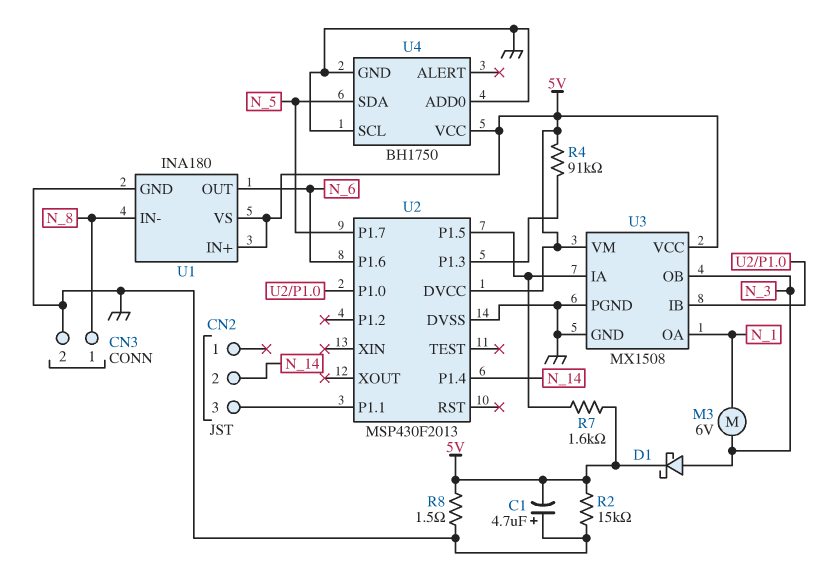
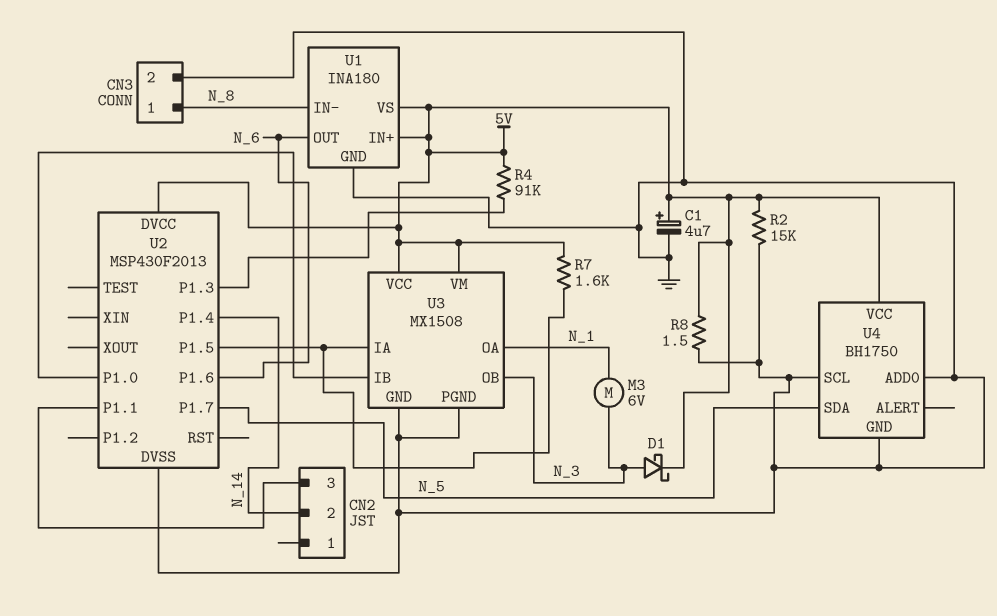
C1: 4.7uF (plus GND, minus 5V) -> 4.7uF (plus 5V, minus GND)

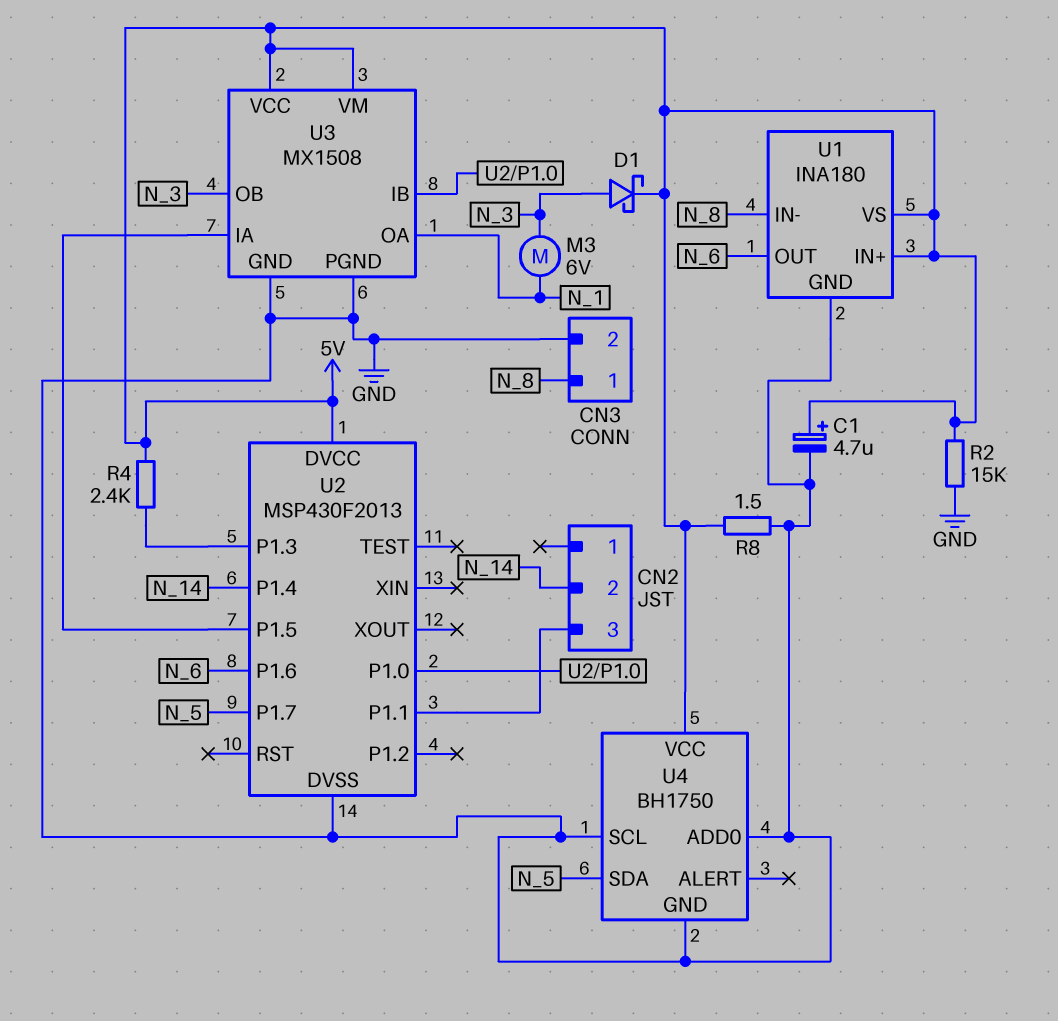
R4: 91k (5V, U2/P1.3) -> 2.4k (5V, U2/P1.3)
R7: 1.6k (5V, U2/P1.5) -> none

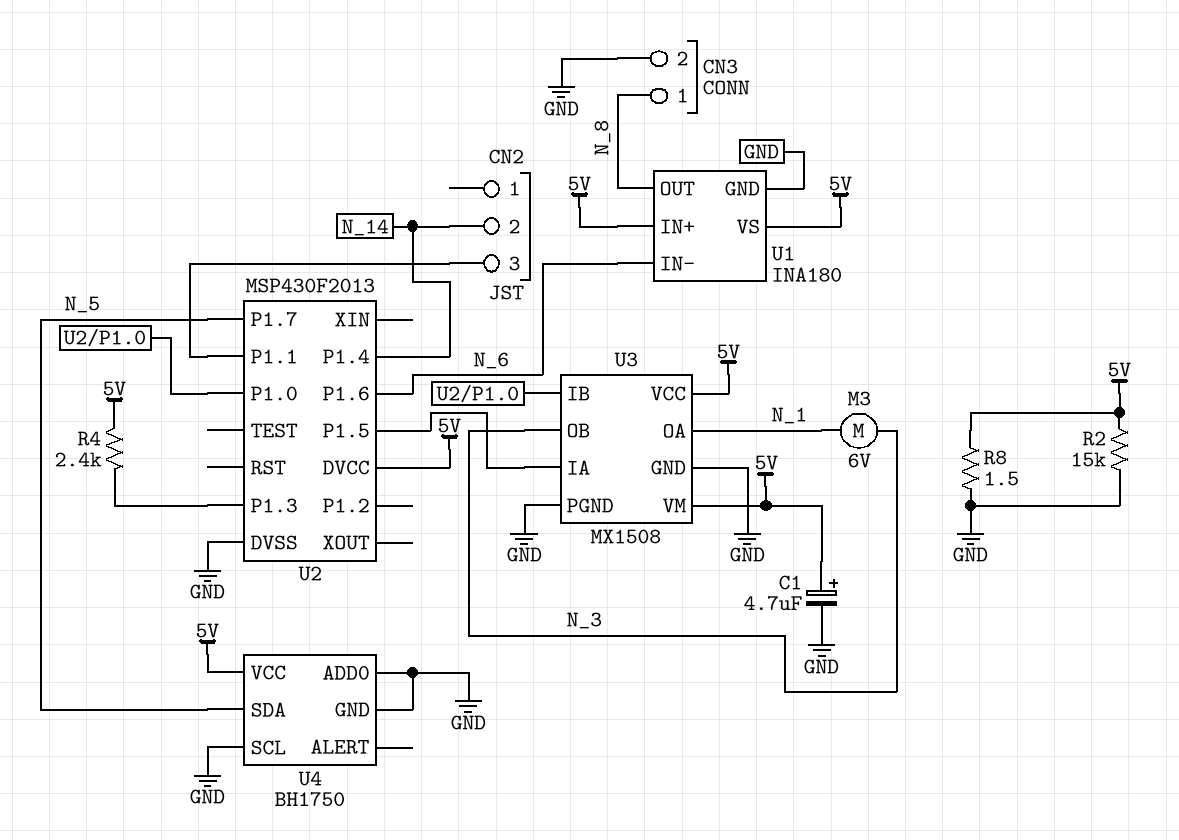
D1: schottky (A N_3, K 5V) -> none
U1 pin IN-: N_8 -> N_6
U1 pin OUT: N_6 -> N_8

